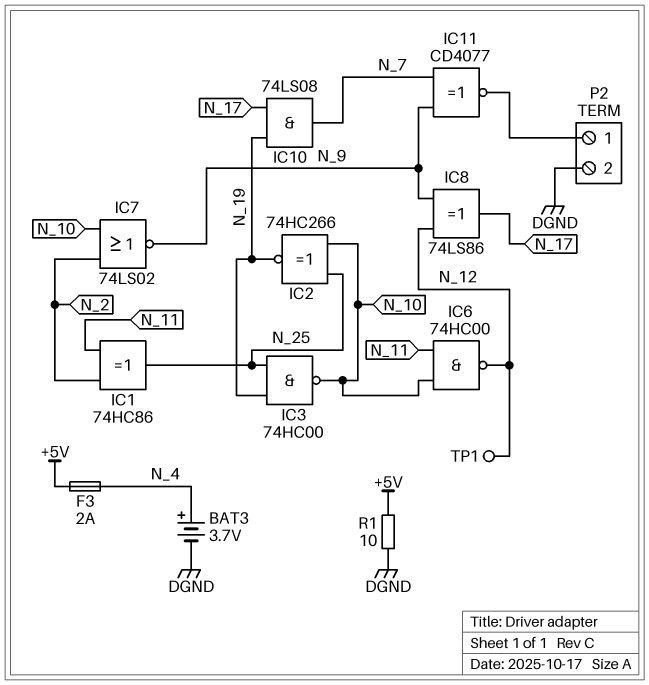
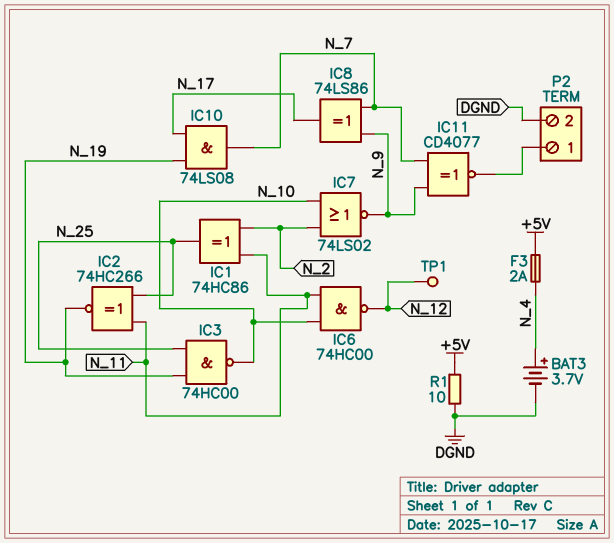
IC2: XNOR 74HC266 (in N_10, in N_25, out N_19) -> XNOR 74HC266 (in N_11, in N_25, out N_19)
IC8: XOR 74LS86 (in N_9, in N_12, out N_17) -> XOR 74LS86 (in N_7, in N_9, out N_17)

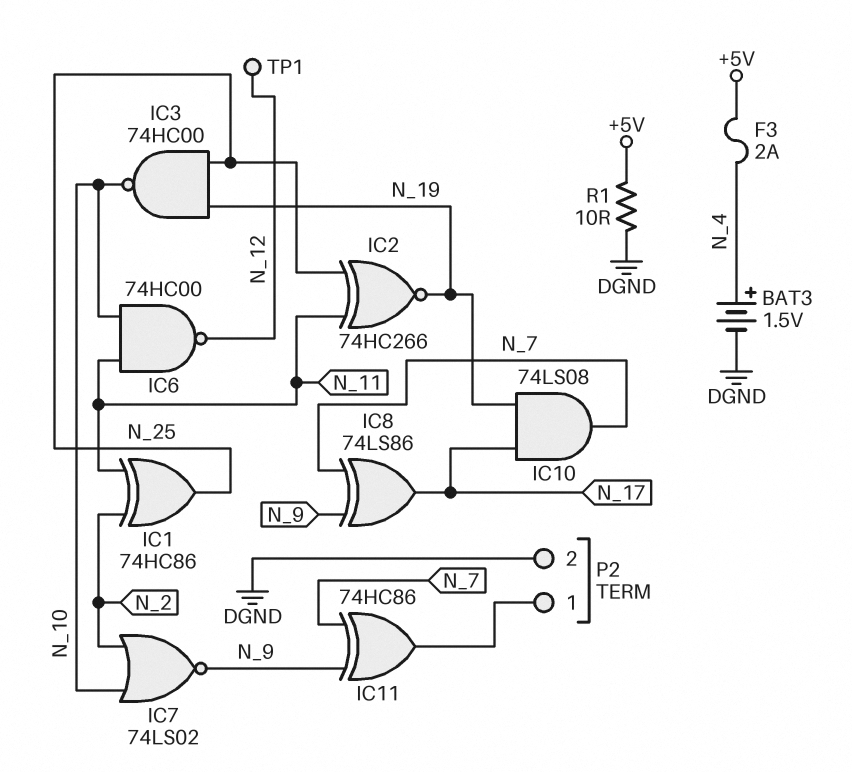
BAT3: 3.7V (plus N_4, minus DGND) -> 1.5V (plus N_4, minus DGND)
IC11: XNOR CD4077 (in N_7, in N_9, out P2/1) -> XOR 74HC86 (in N_7, in N_9, out P2/1)

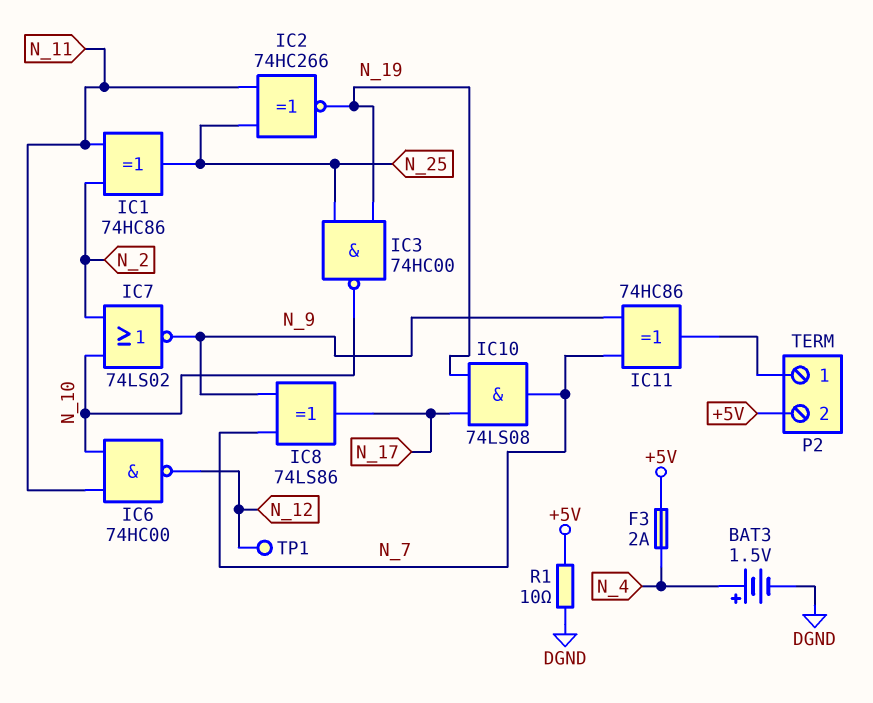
P2 pin 2: DGND -> +5V

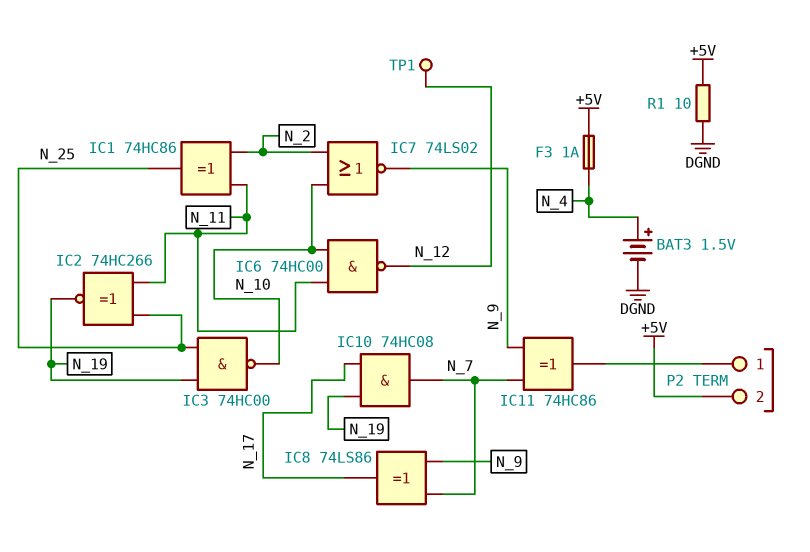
F3: 2A (+5V, N_4) -> 1A (+5V, N_4)
IC10: AND 74LS08 (in N_17, in N_19, out N_7) -> AND 74HC08 (in N_17, in N_19, out N_7)

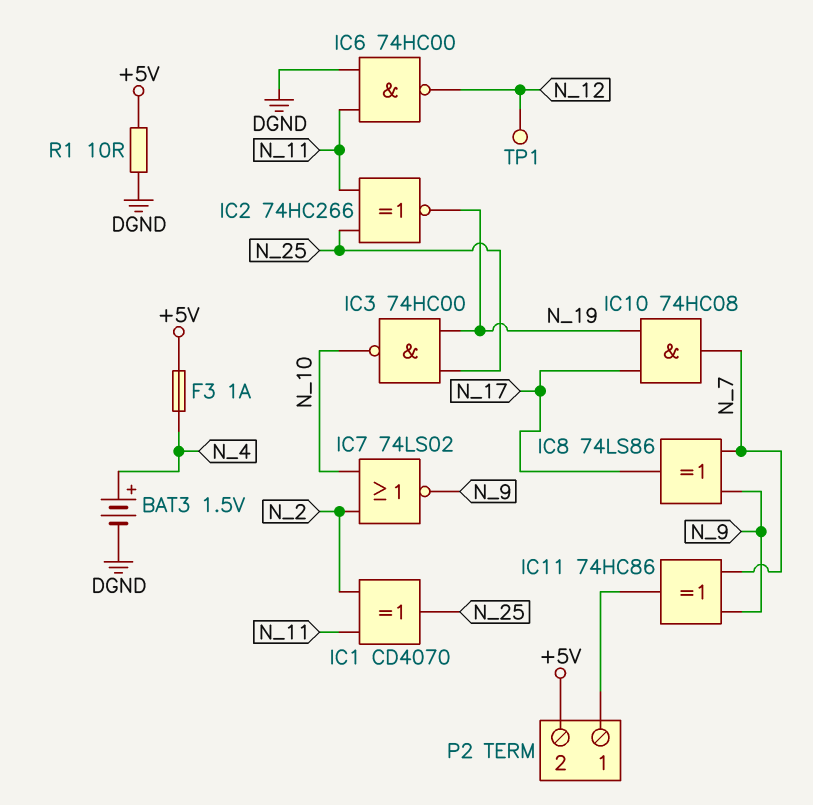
IC1: XOR 74HC86 (in N_2, in N_11, out N_25) -> XOR CD4070 (in N_2, in N_11, out N_25)
IC6: NAND 74HC00 (in N_10, in N_11, out N_12) -> NAND 74HC00 (in DGND, in N_11, out N_12)

